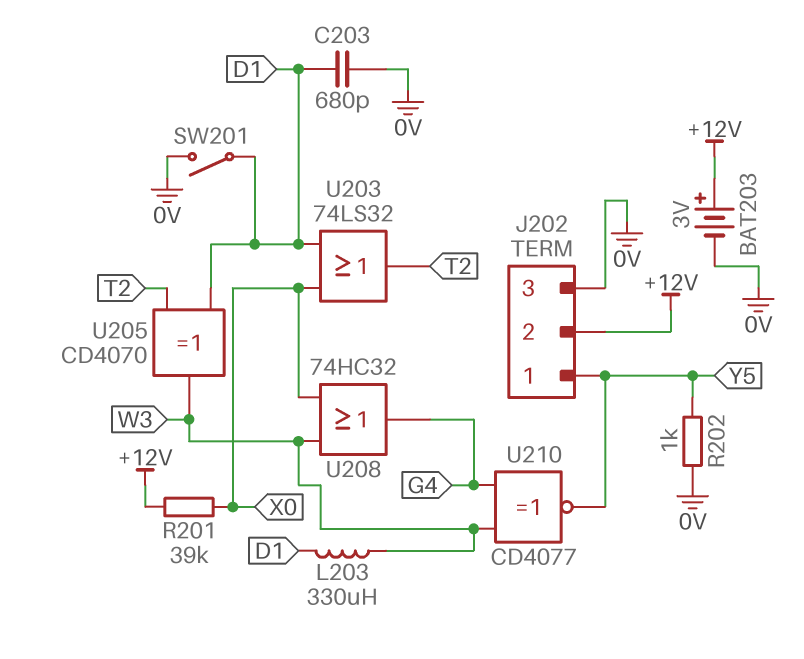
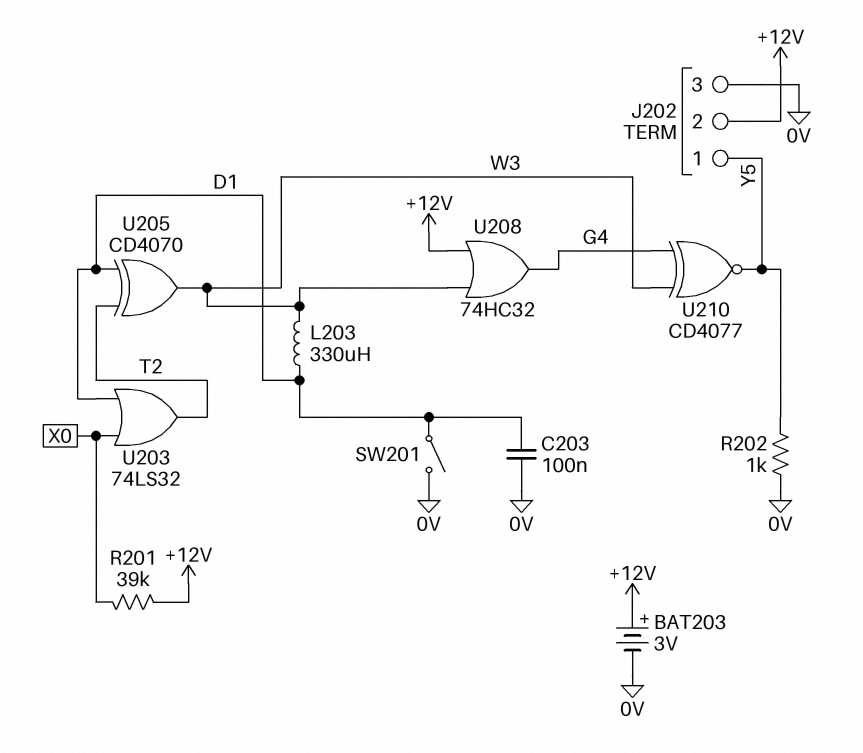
C203: 680pF (0V, D1) -> 100nF (0V, D1)
U208: OR 74HC32 (in W3, in X0, out G4) -> OR 74HC32 (in +12V, in W3, out G4)

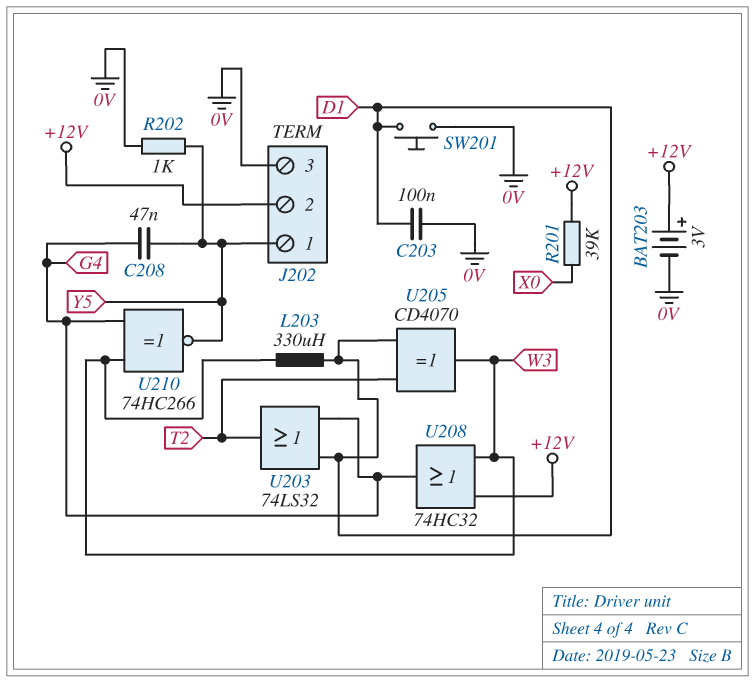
C208: none -> 47nF (G4, Y5)
SW201: switch (0V, D1) -> button (0V, D1)
U203: OR 74LS32 (in D1, in X0, out T2) -> OR 74LS32 (in D1, in G4, out T2)
U210: XNOR CD4077 (in G4, in W3, out Y5) -> XNOR 74HC266 (in G4, in W3, out Y5)

